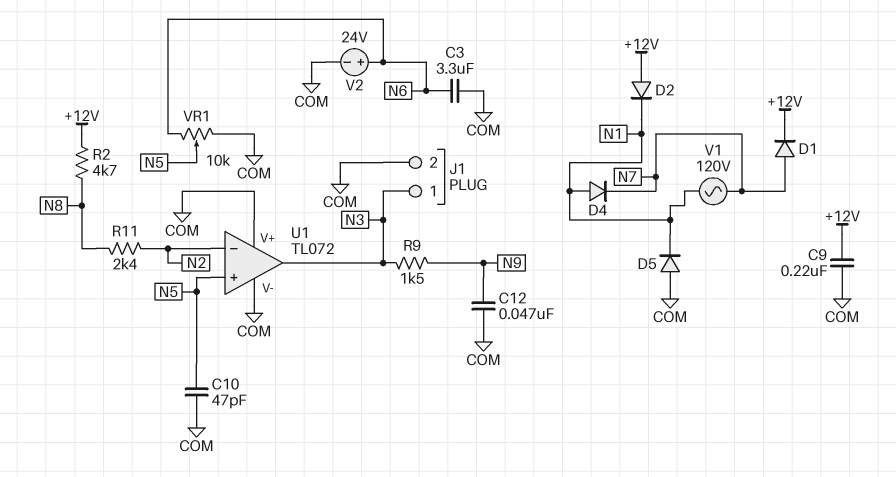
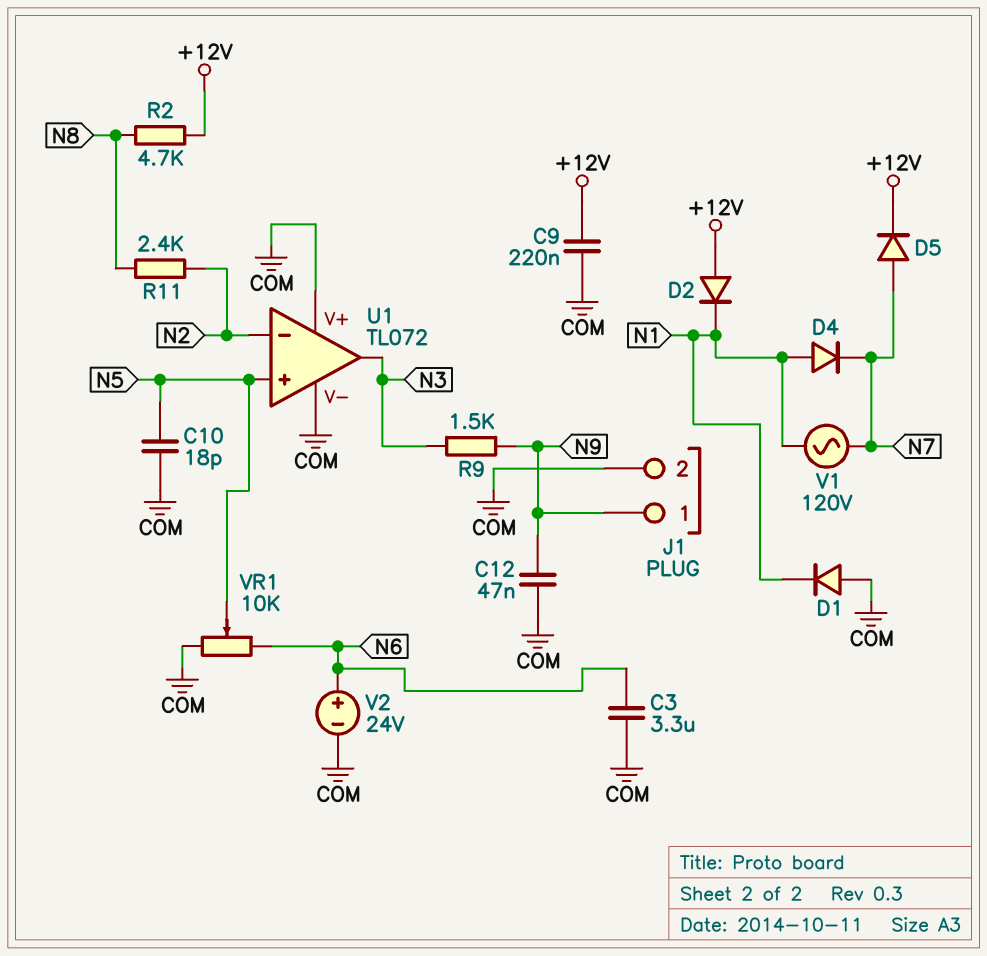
C10: 47pF (COM, N5) -> 18pF (COM, N5)
D1: diode (A N7, K +12V) -> diode (A COM, K N1)
D5: diode (A COM, K N1) -> diode (A N7, K +12V)
J1 pin 1: N3 -> N9

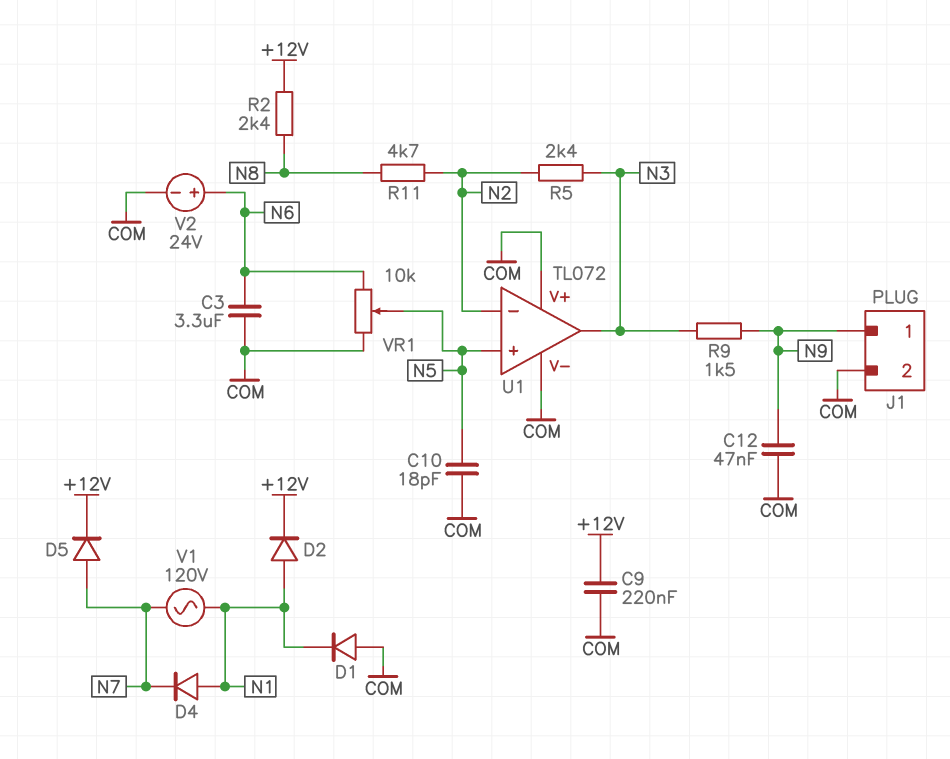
D2: diode (A +12V, K N1) -> diode (A N1, K +12V)
R2: 4.7k (+12V, N8) -> 2.4k (+12V, N8)
R5: none -> 2.4k (N2, N3)
R11: 2.4k (N2, N8) -> 4.7k (N2, N8)

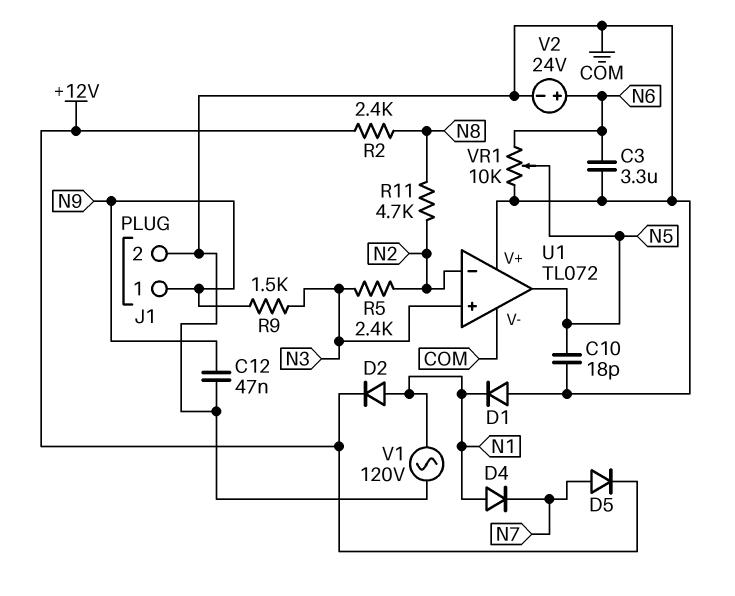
C9: 220nF (+12V, COM) -> none
U1 pin in+: N5 -> N3
U1 pin out: N3 -> N5
V1: AC 120V (N1, N7) -> AC 120V (COM, N1)

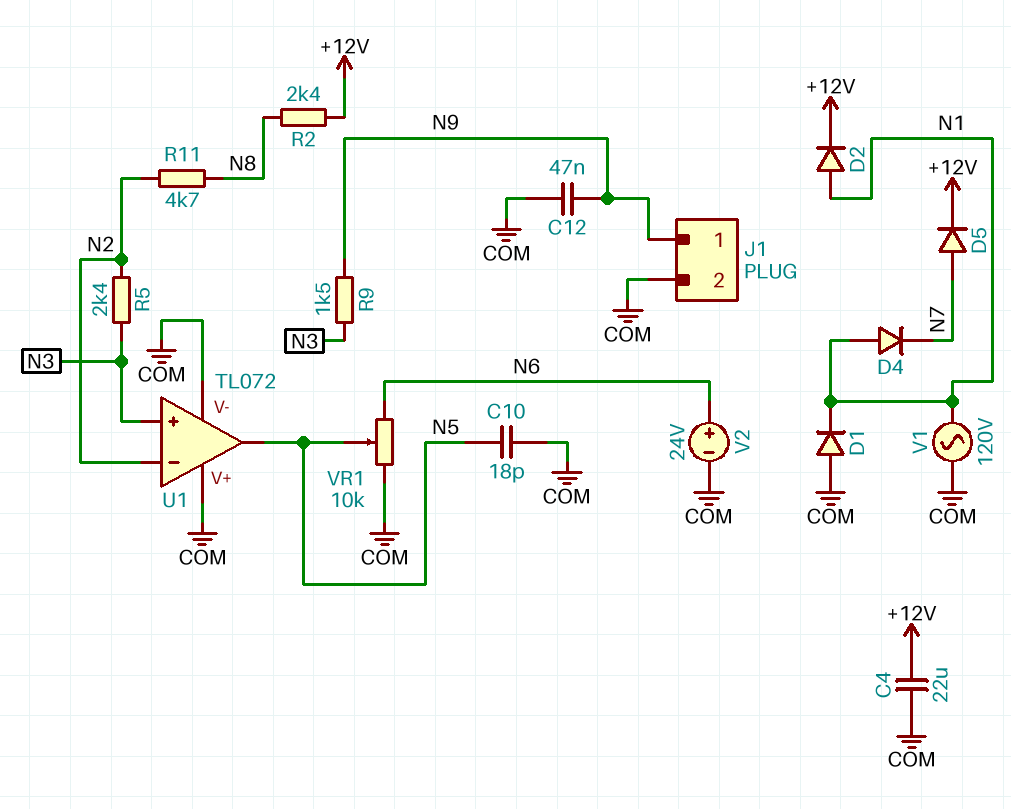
C3: 3.3uF (COM, N6) -> none
C4: none -> 22uF (+12V, COM)

